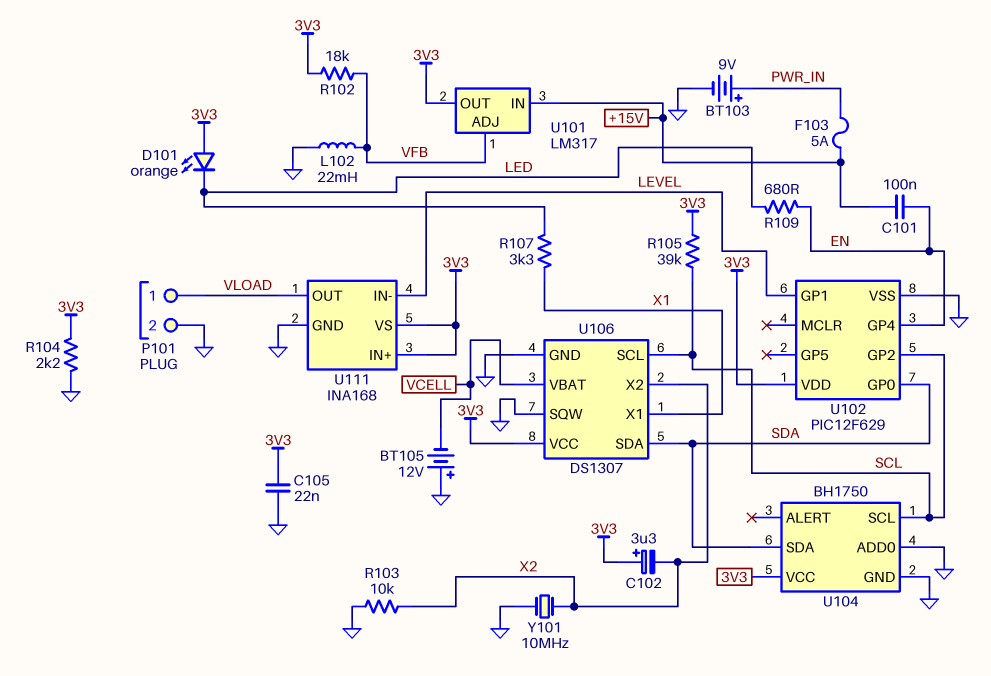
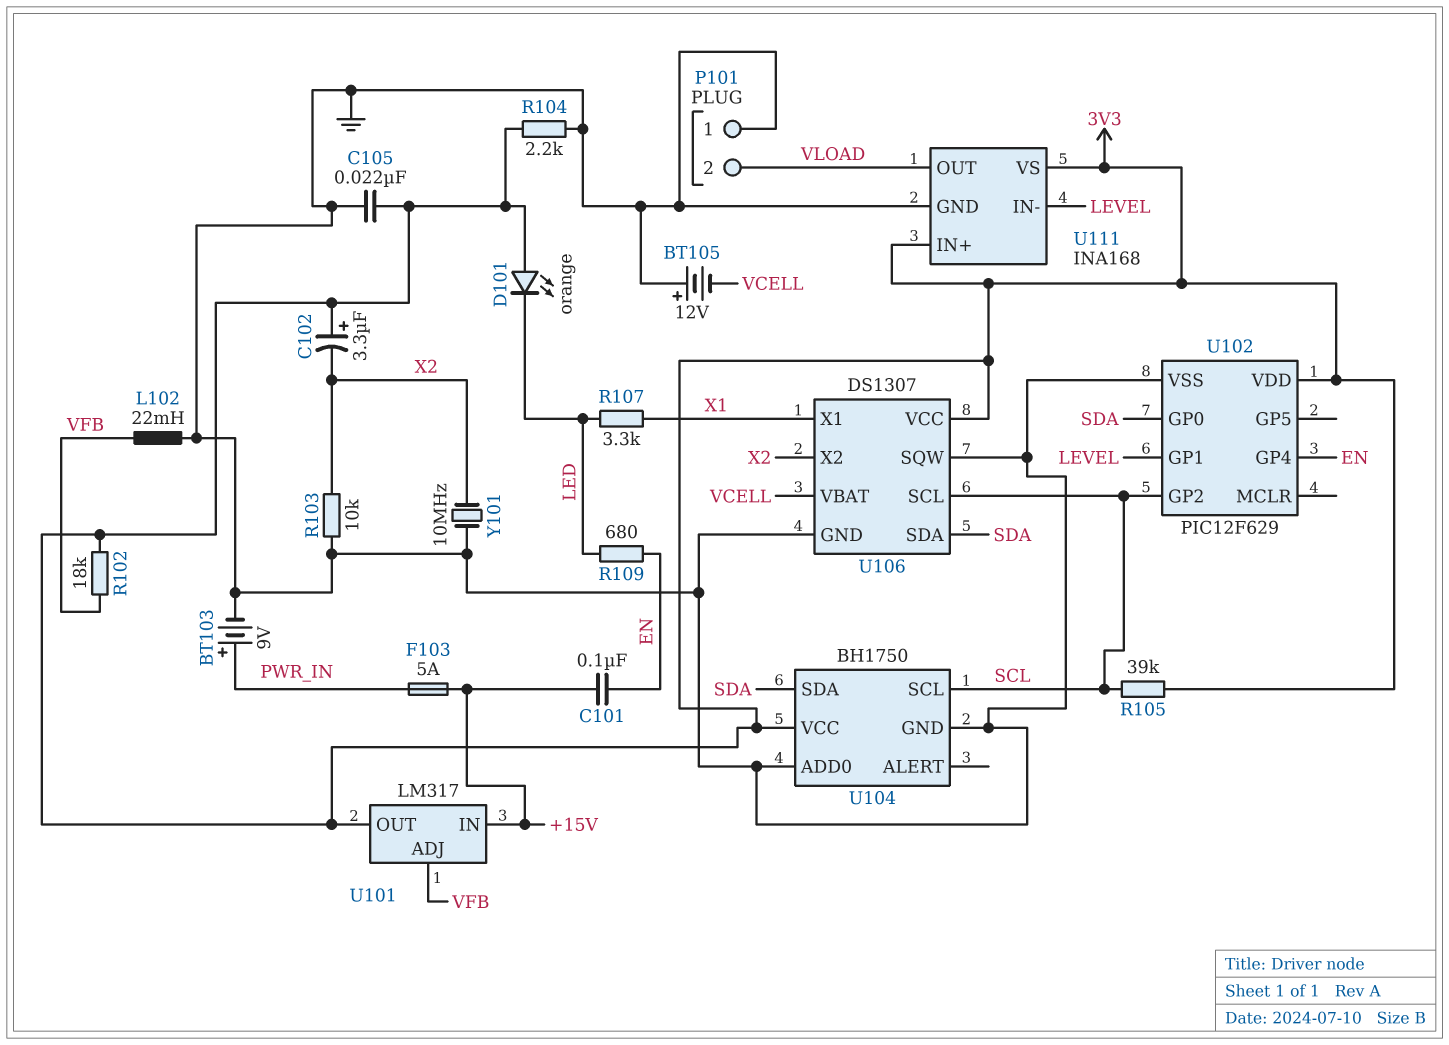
P101 pin 1: VLOAD -> GND
P101 pin 2: GND -> VLOAD

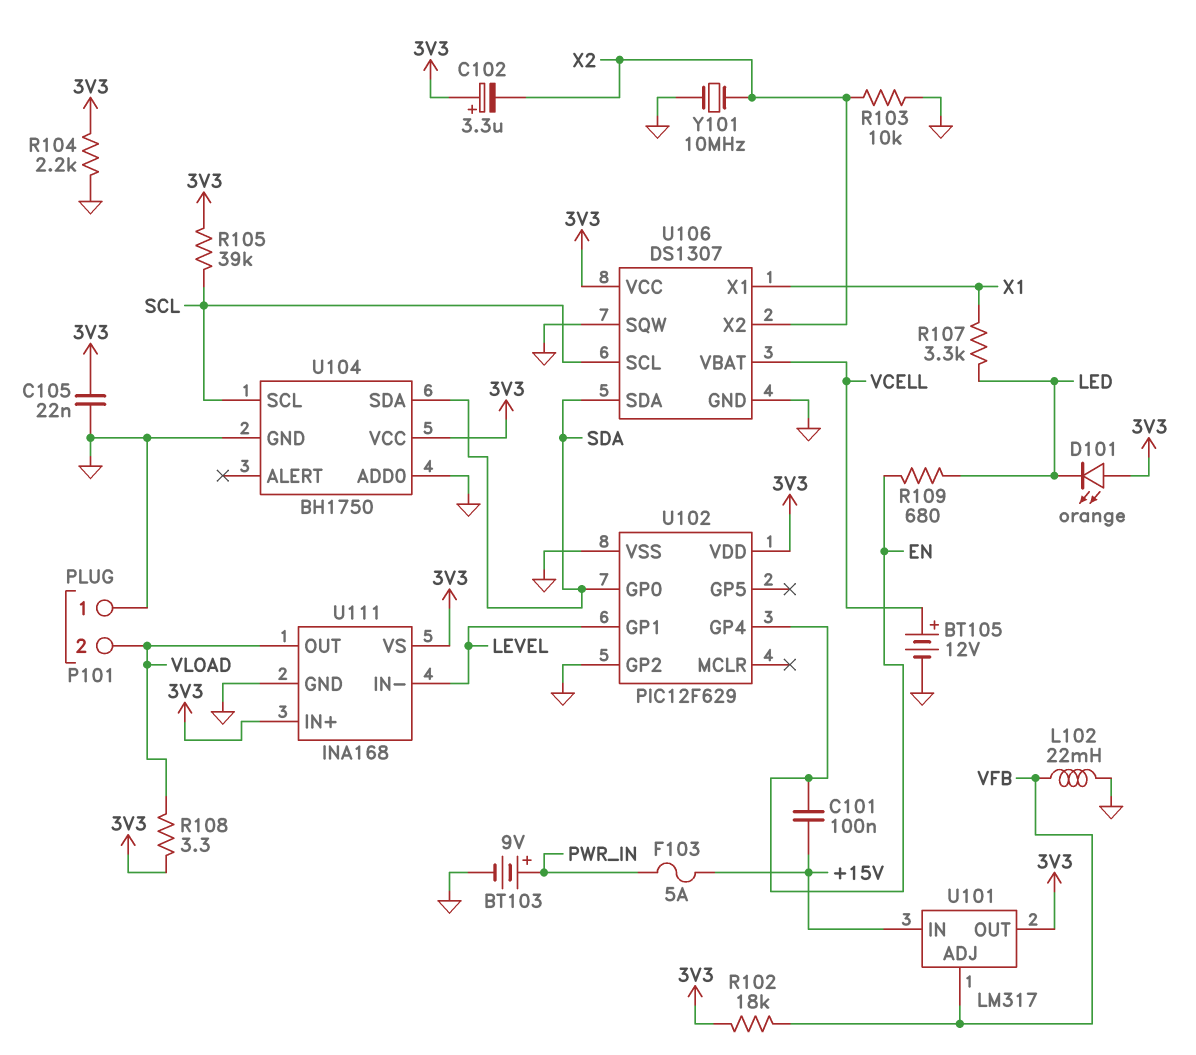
BT105: 12V (plus GND, minus VCELL) -> 12V (plus VCELL, minus GND)
R108: none -> 3.3 (3V3, VLOAD)
U102 pin GP2: SCL -> GND

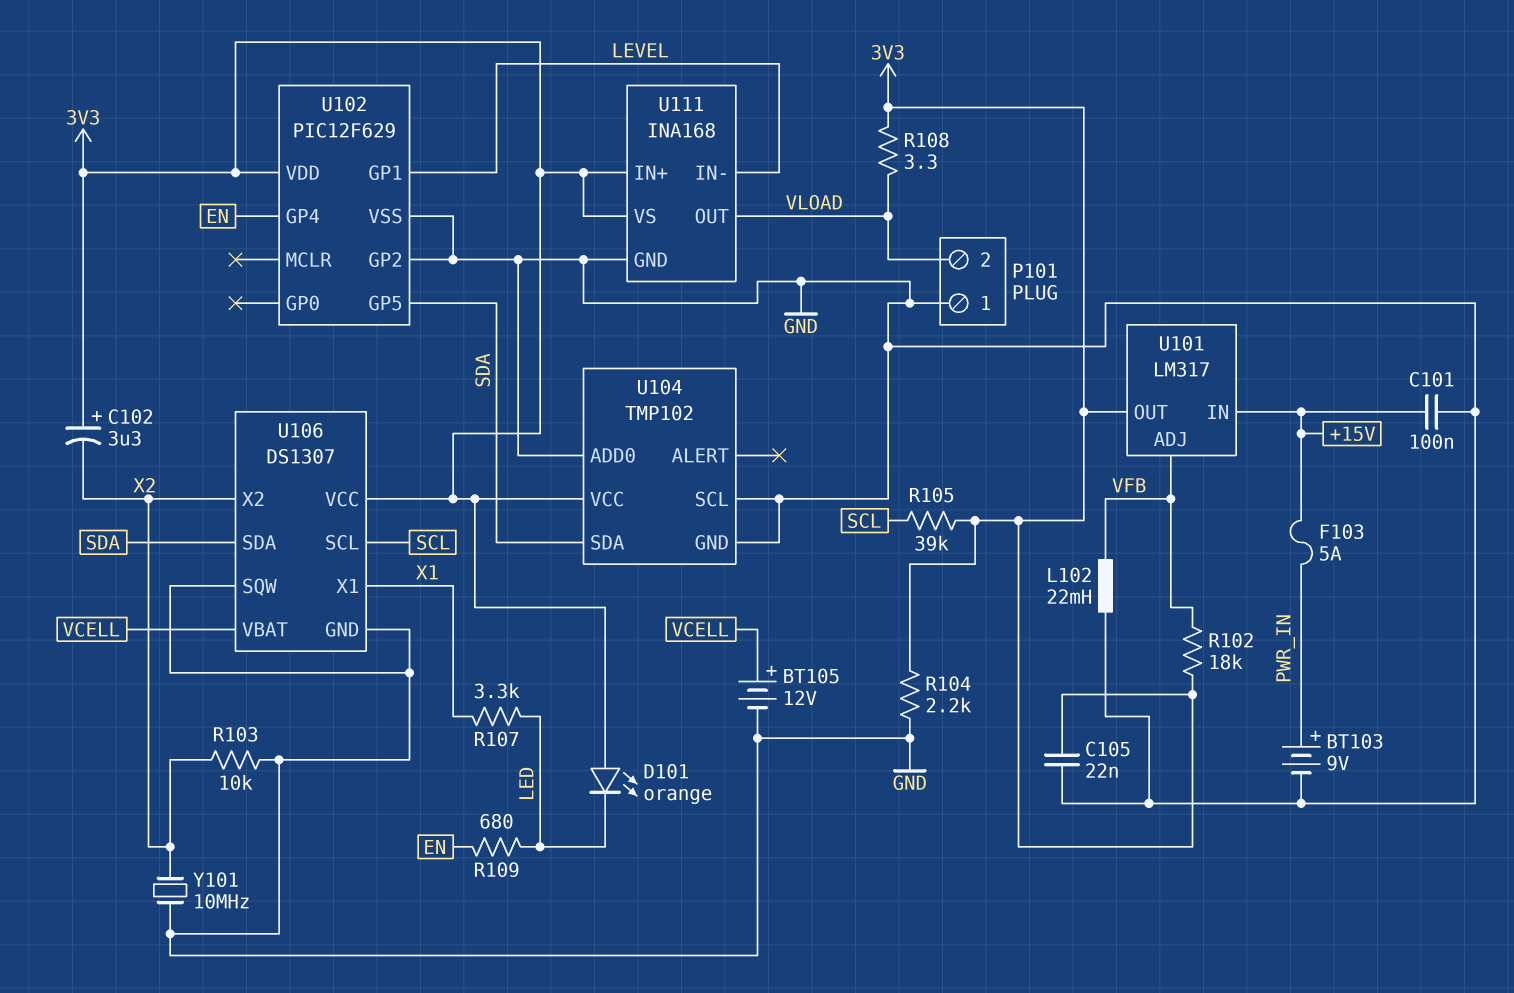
C101: 100nF (+15V, EN) -> 100nF (+15V, GND)
U102 pin GP0: SDA -> none
U102 pin GP5: none -> SDA
U104: BH1750 -> TMP102
U104 pin SCL: SCL -> GND

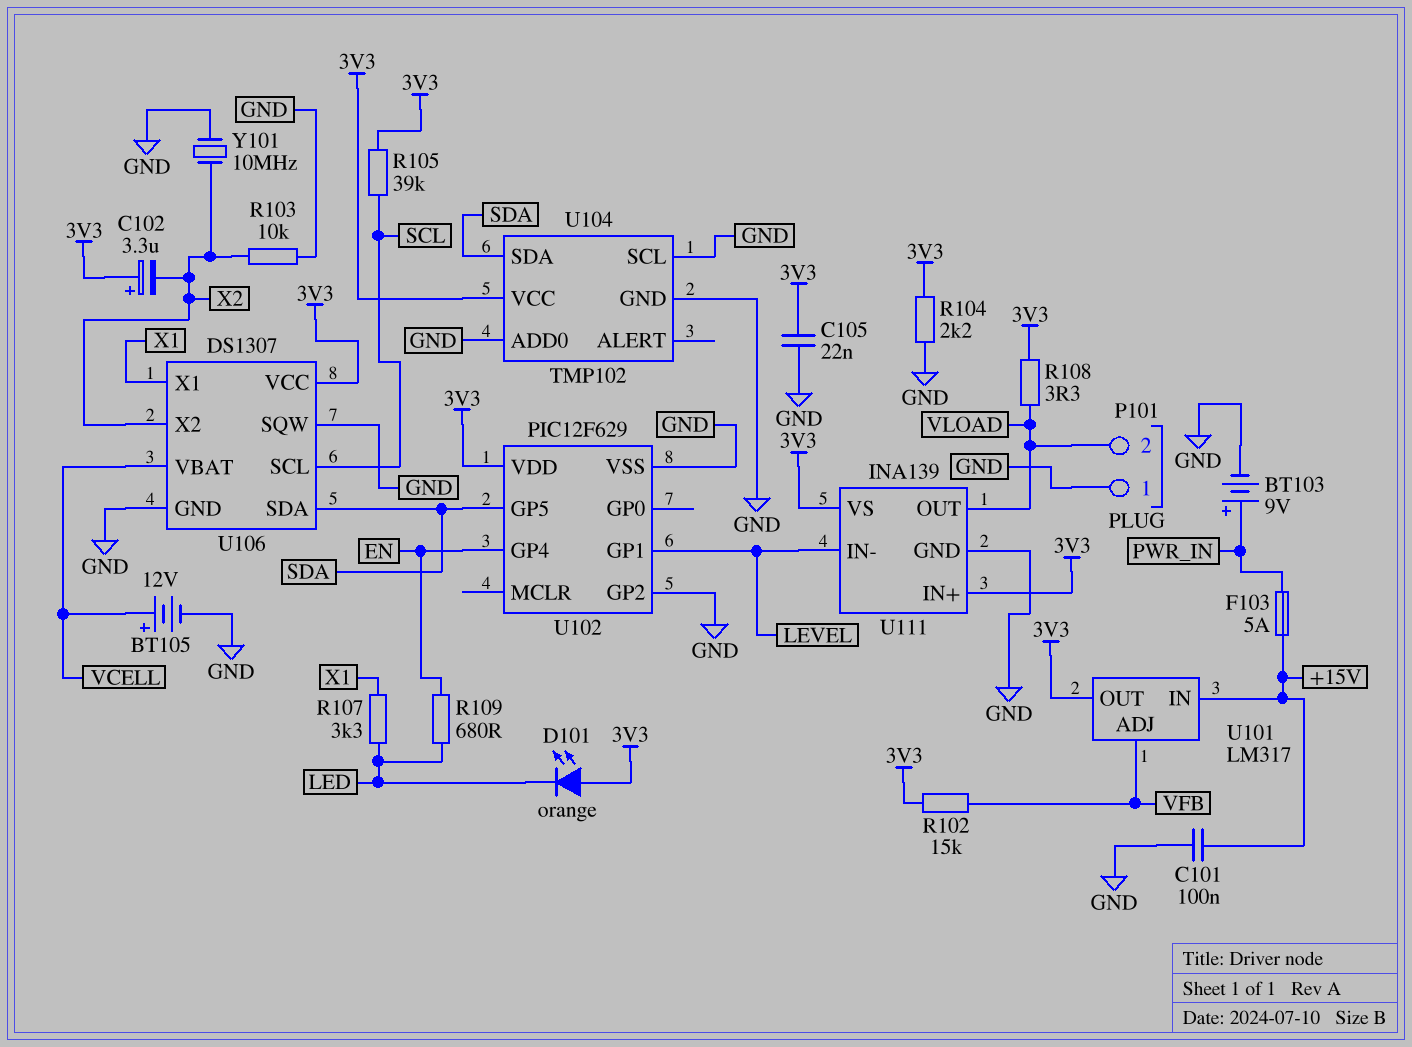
L102: 22mH (GND, VFB) -> none
R102: 18k (3V3, VFB) -> 15k (3V3, VFB)
U111: INA168 -> INA139

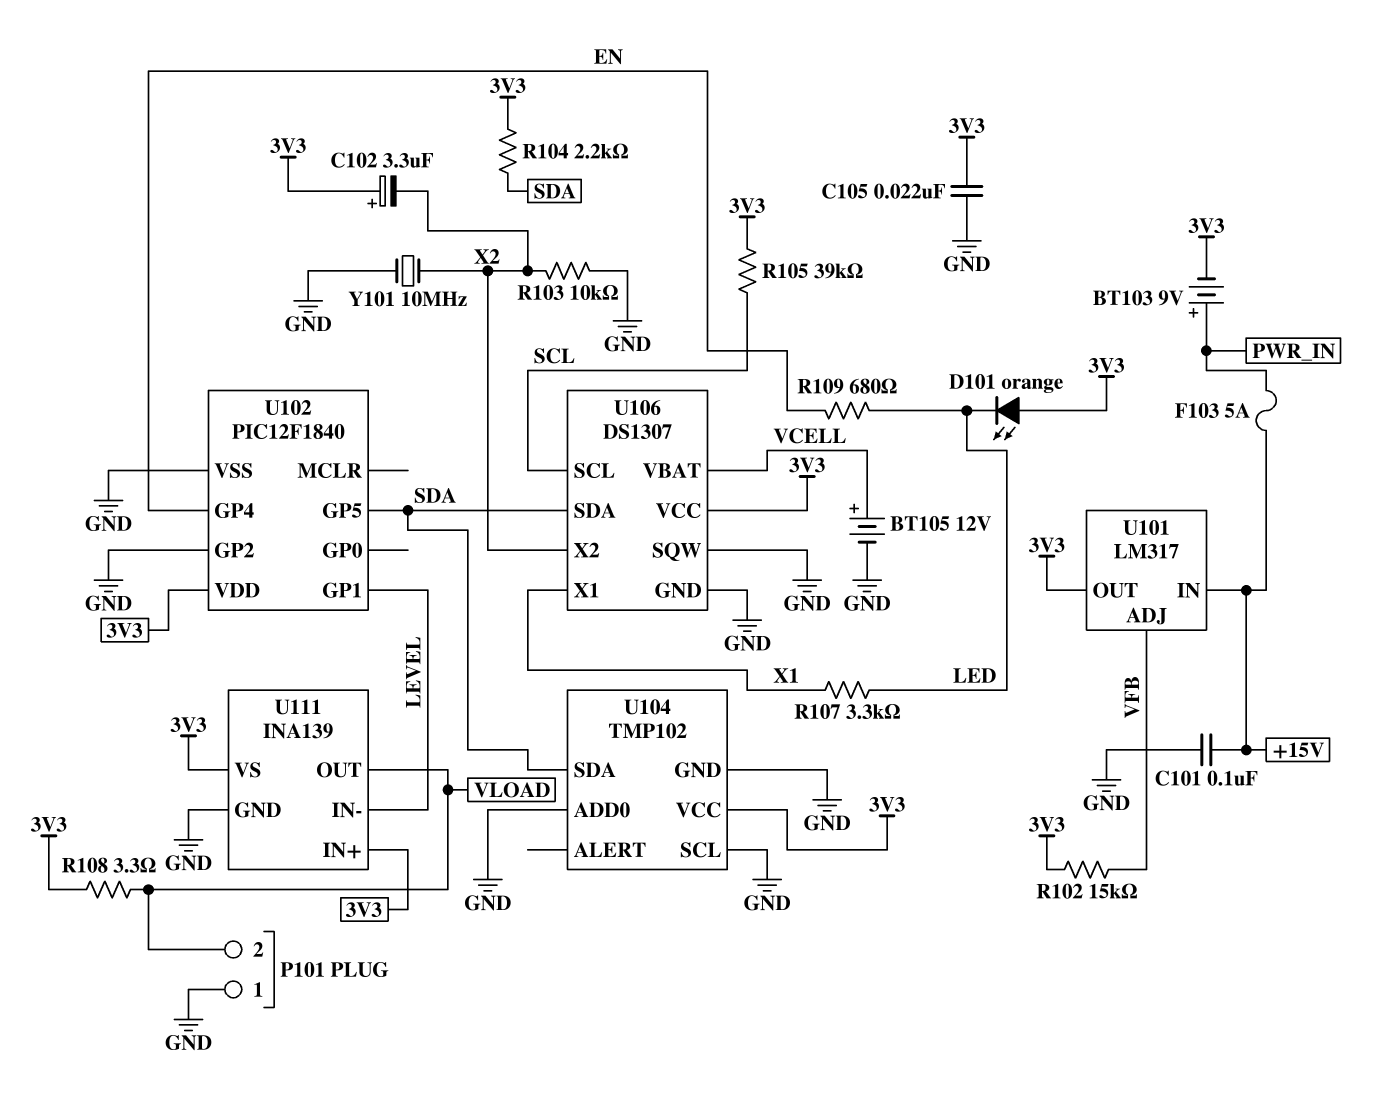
BT103: 9V (plus PWR_IN, minus GND) -> 9V (plus PWR_IN, minus 3V3)
R104: 2.2k (3V3, GND) -> 2.2k (3V3, SDA)
U102: PIC12F629 -> PIC12F1840

